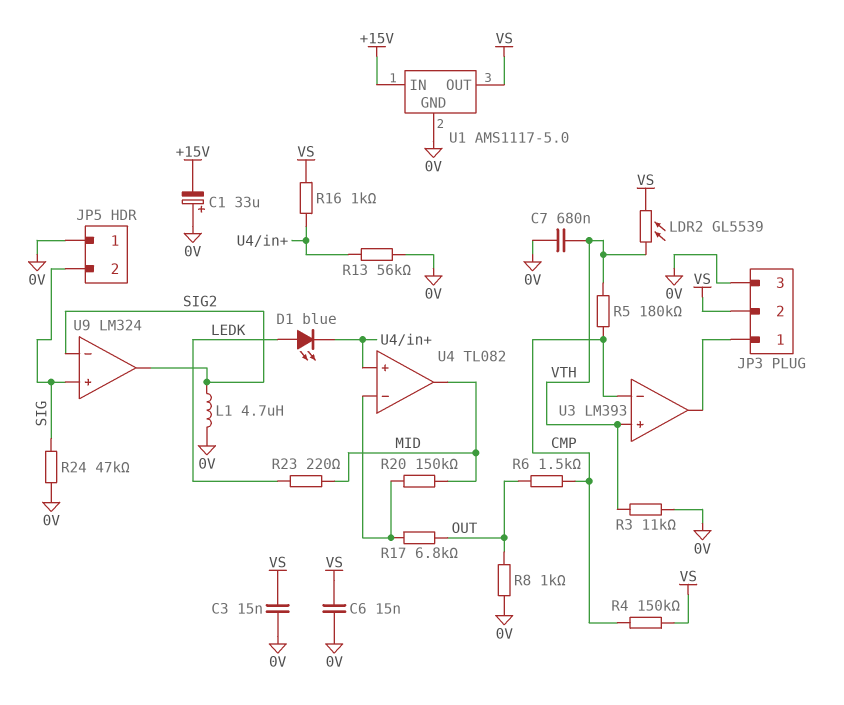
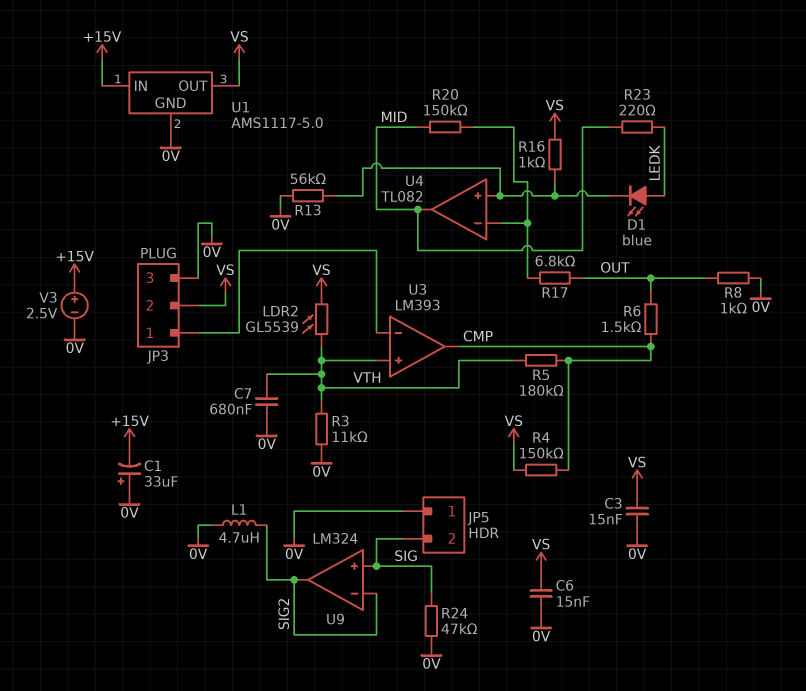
U3 pin in-: CMP -> JP3/1
U3 pin out: JP3/1 -> CMP
V3: none -> 2.5V (plus +15V, minus 0V)

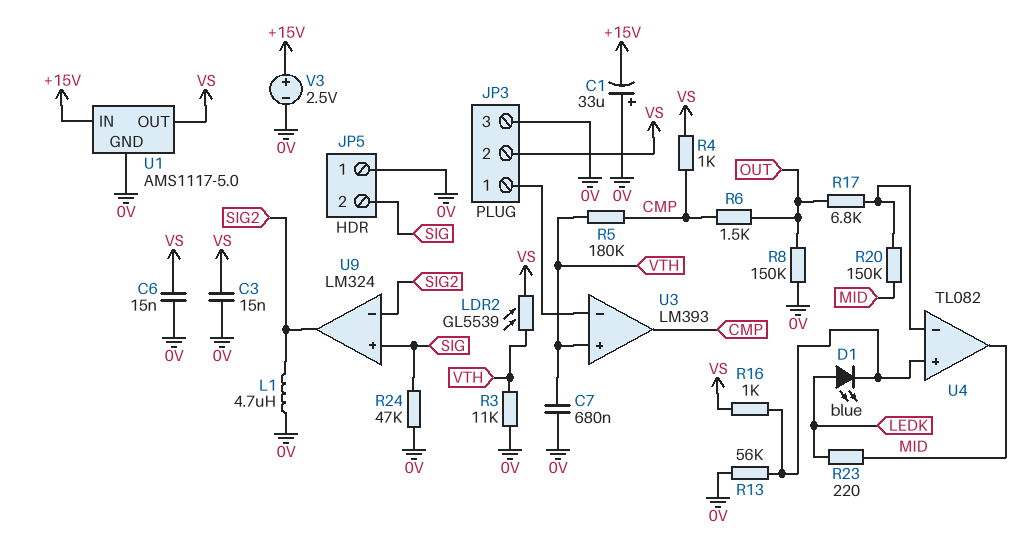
R4: 150k (CMP, VS) -> 1k (CMP, VS)
R8: 1k (0V, OUT) -> 150k (0V, OUT)

